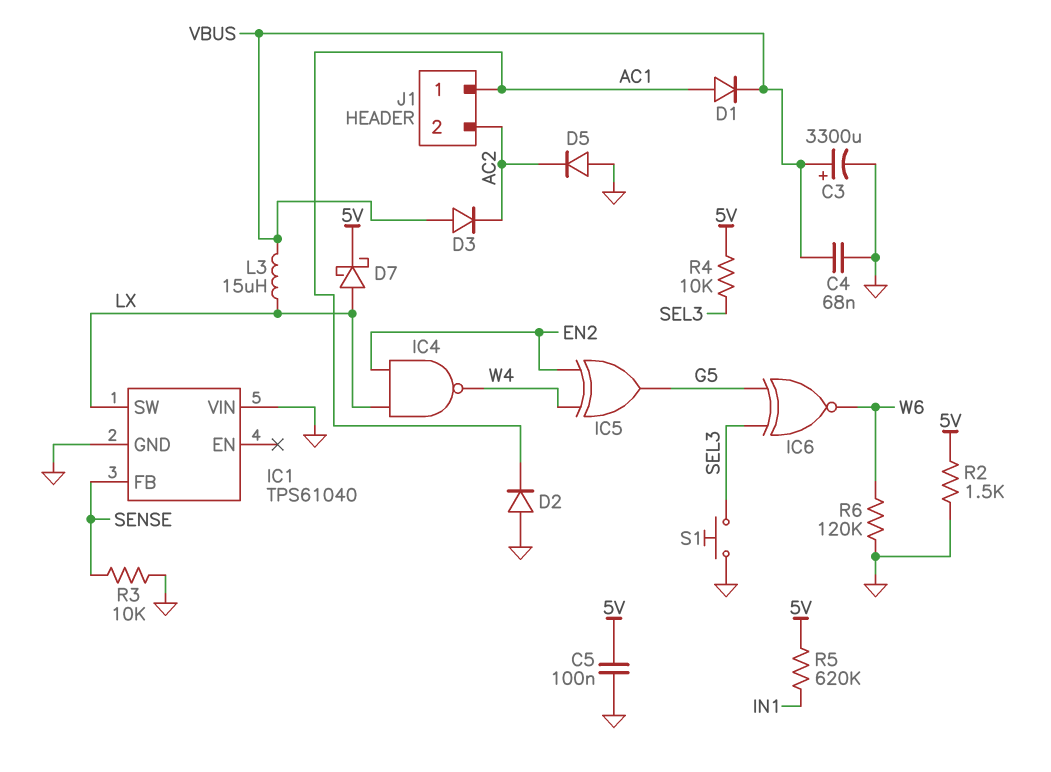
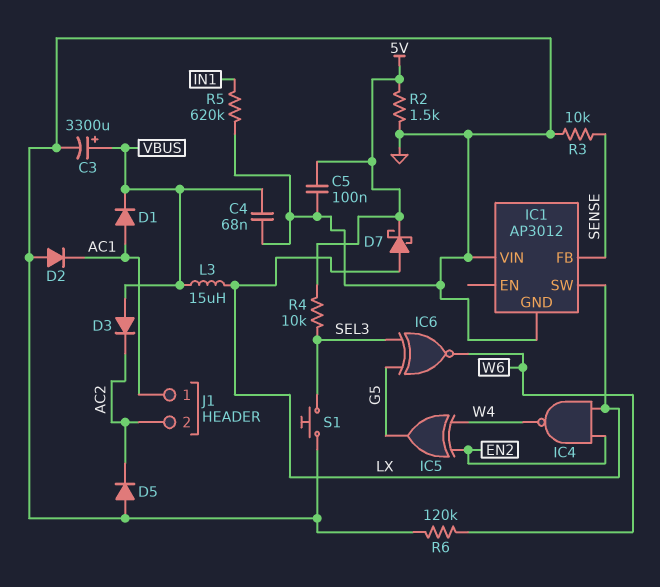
IC1: TPS61040 -> AP3012
R5: 620k (5V, IN1) -> 620k (GND, IN1)

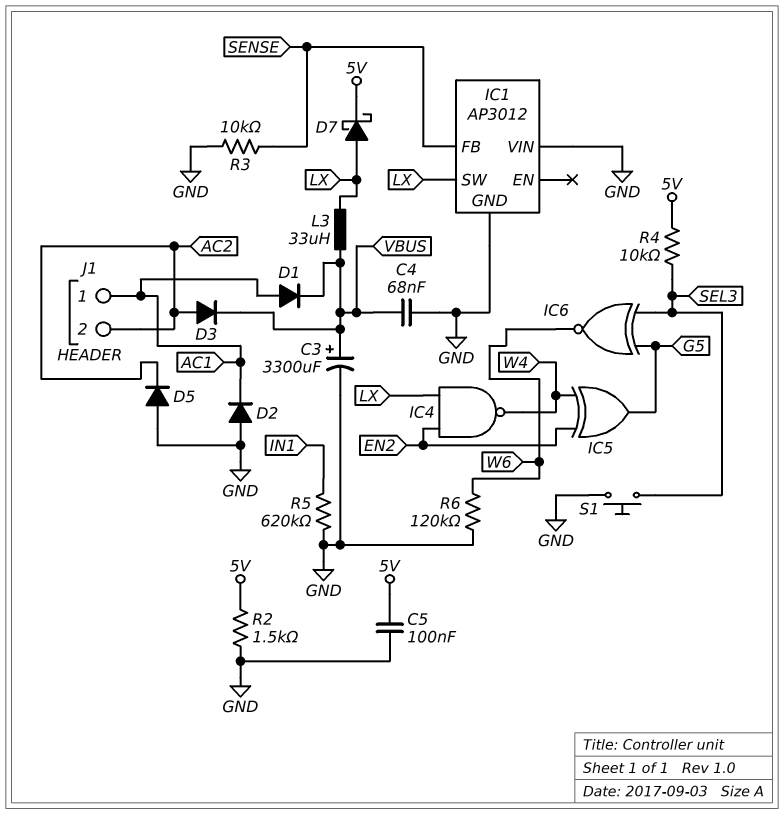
D3: diode (A VBUS, K AC2) -> diode (A AC2, K VBUS)
L3: 15uH (LX, VBUS) -> 33uH (LX, VBUS)

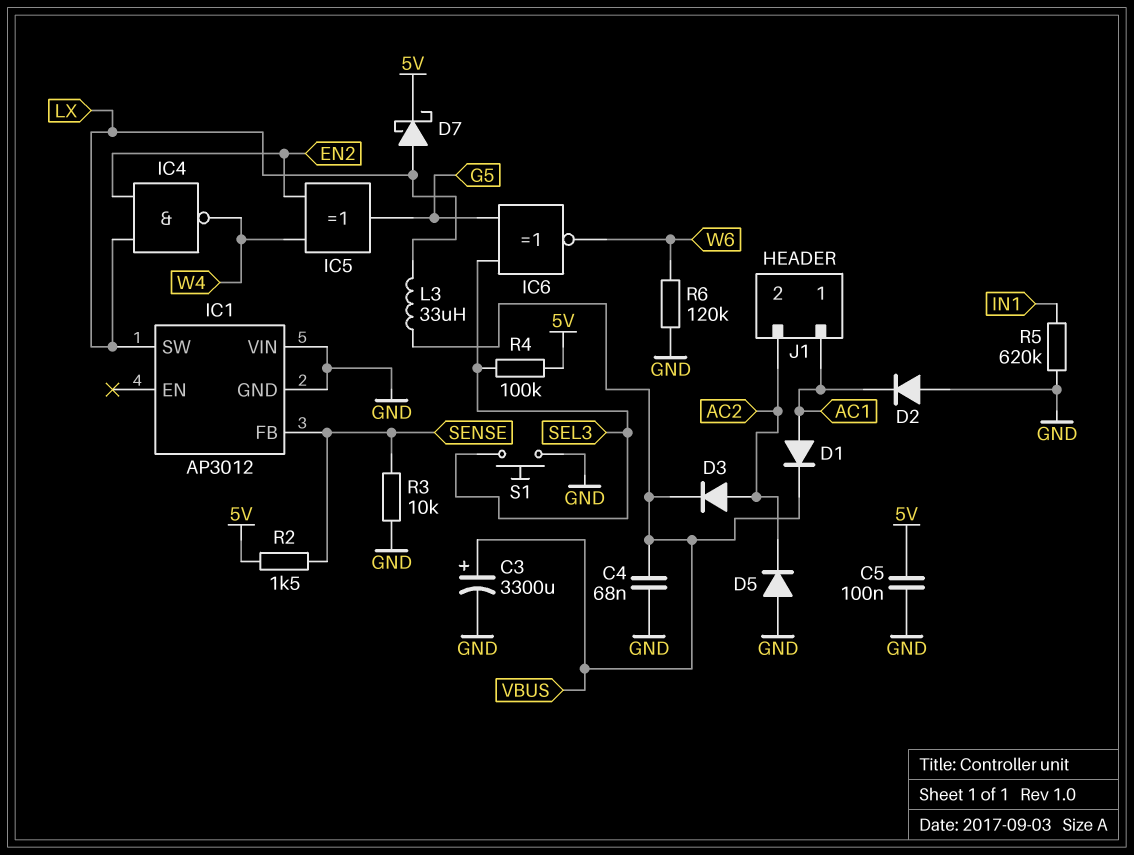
R2: 1.5k (5V, GND) -> 1.5k (5V, SENSE)
R4: 10k (5V, SEL3) -> 100k (5V, SEL3)

